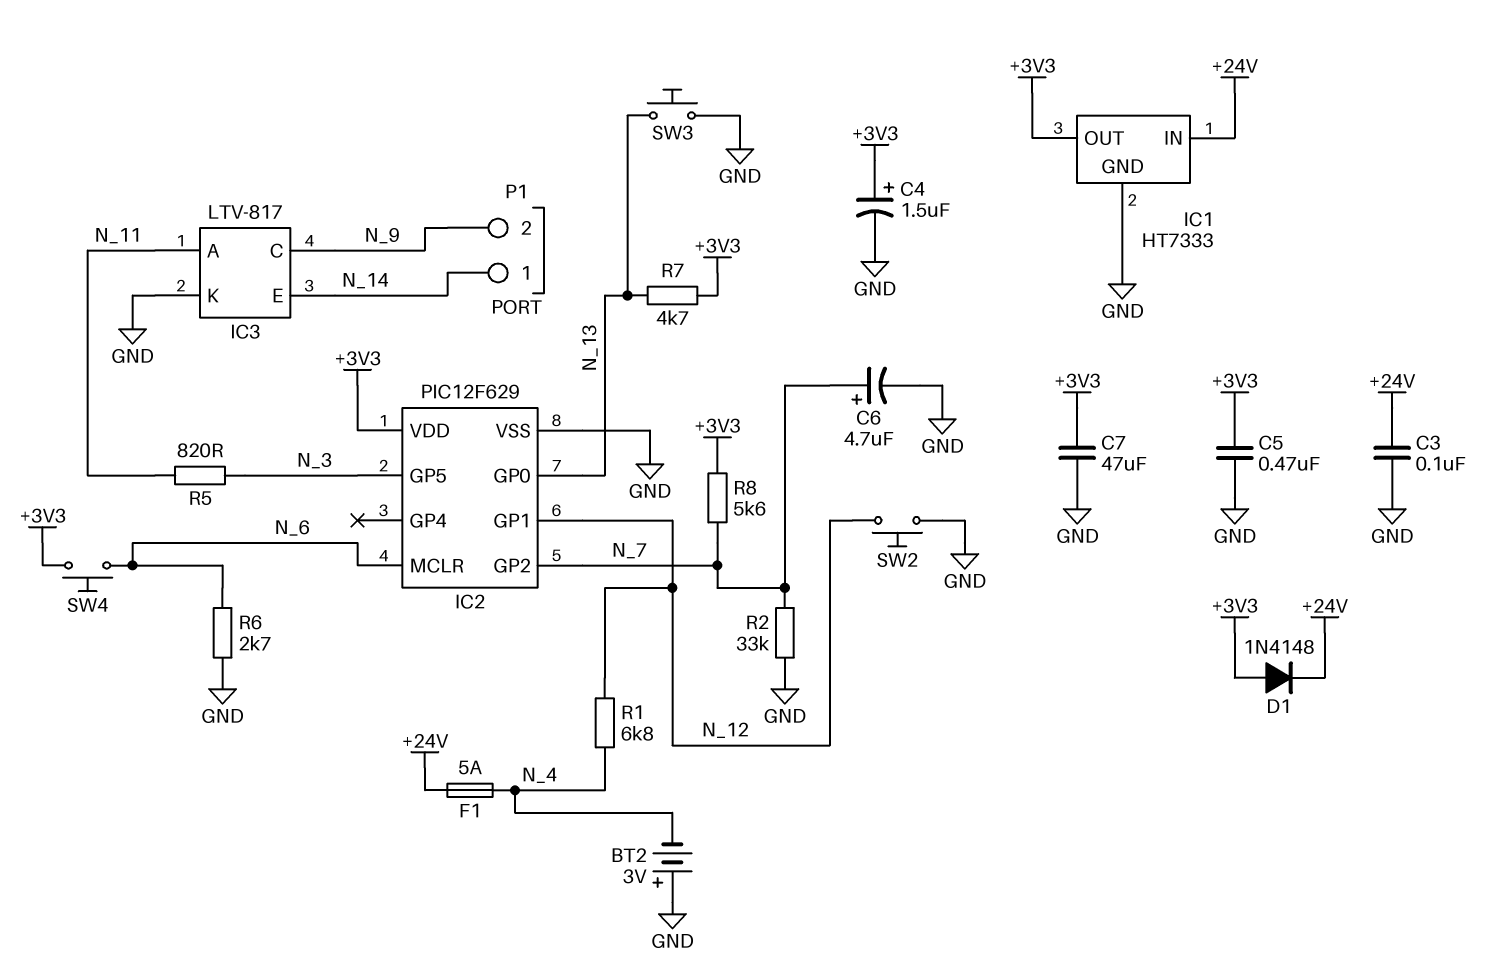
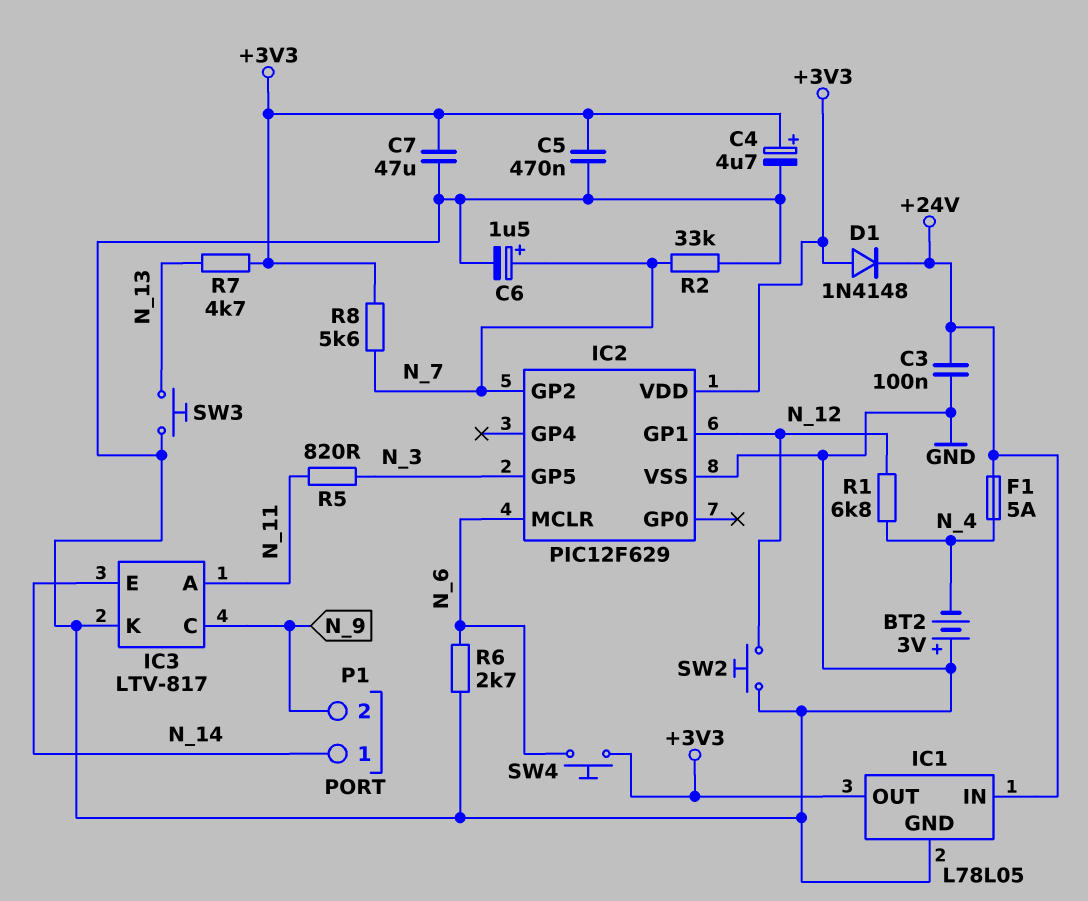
C4: 1.5uF (plus +3V3, minus GND) -> 4.7uF (plus +3V3, minus GND)
C6: 4.7uF (plus N_7, minus GND) -> 1.5uF (plus N_7, minus GND)
IC1: HT7333 -> L78L05
IC2 pin GP0: N_13 -> none

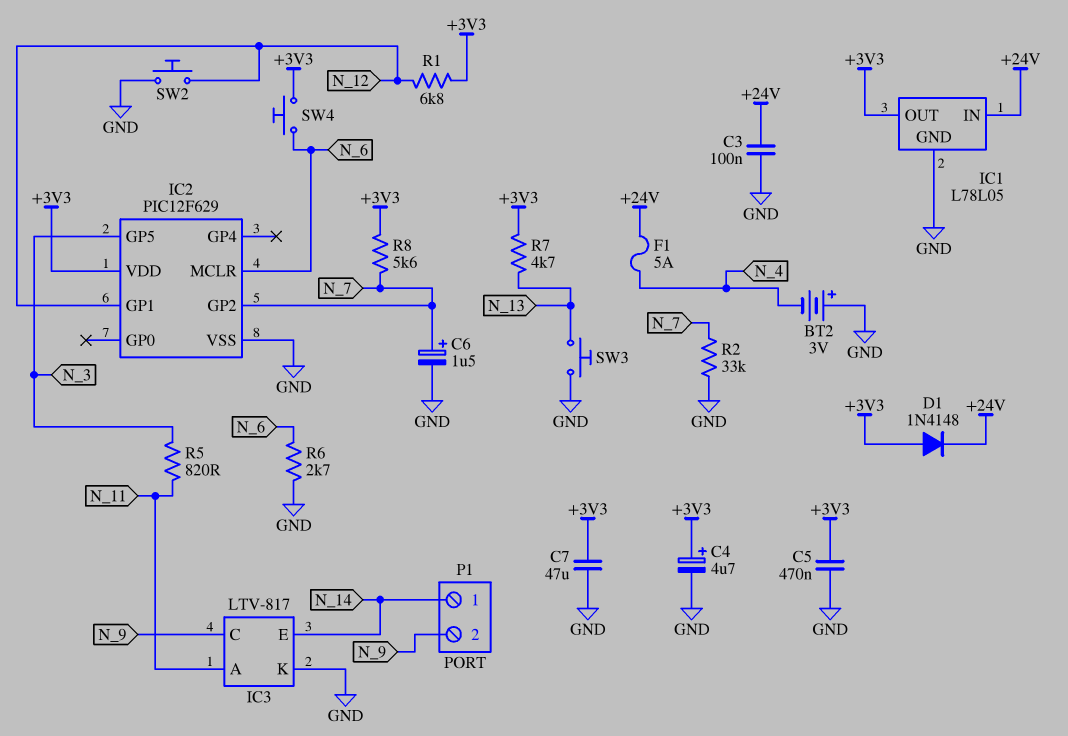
R1: 6.8k (N_4, N_12) -> 6.8k (+3V3, N_12)

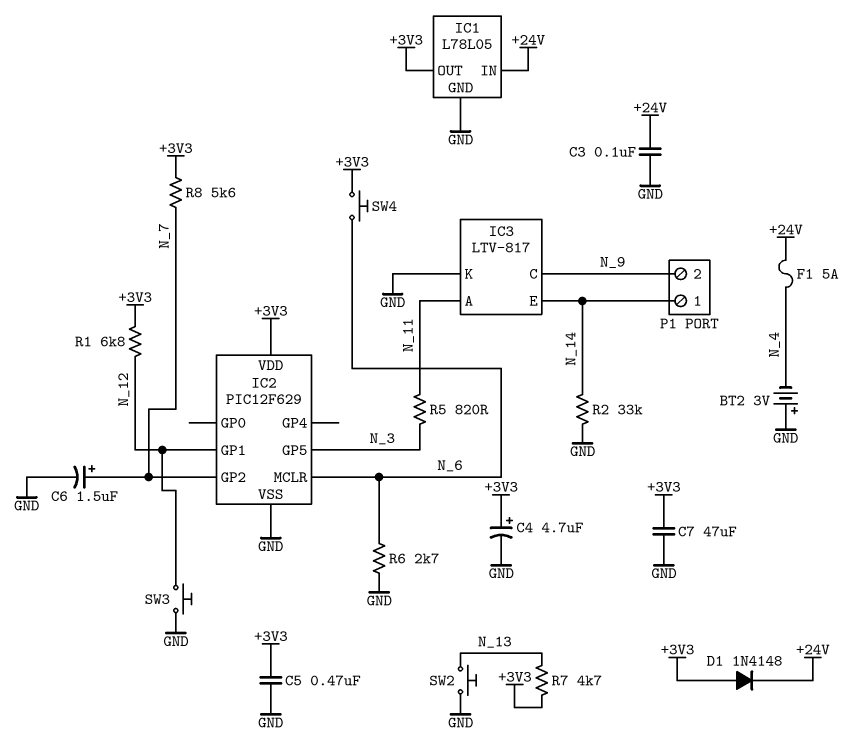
R2: 33k (GND, N_7) -> 33k (GND, N_14)
SW2: button (GND, N_12) -> button (GND, N_13)
SW3: button (GND, N_13) -> button (GND, N_12)

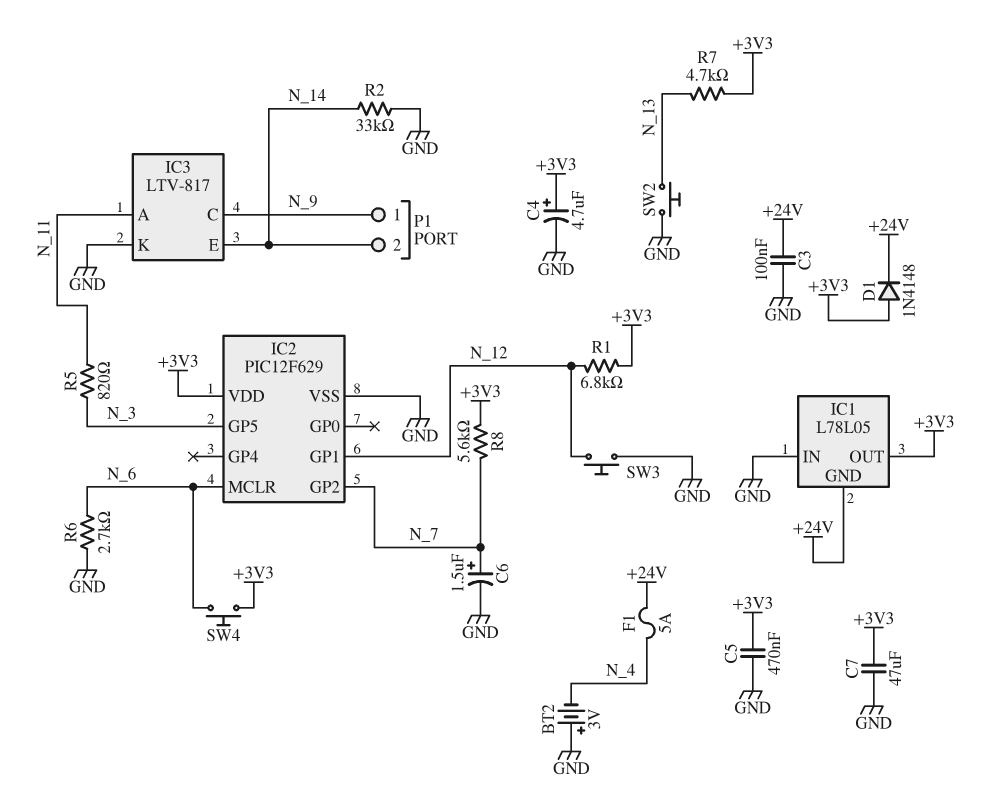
IC1 pin GND: GND -> +24V
IC1 pin IN: +24V -> GND
P1 pin 1: N_14 -> N_9
P1 pin 2: N_9 -> N_14

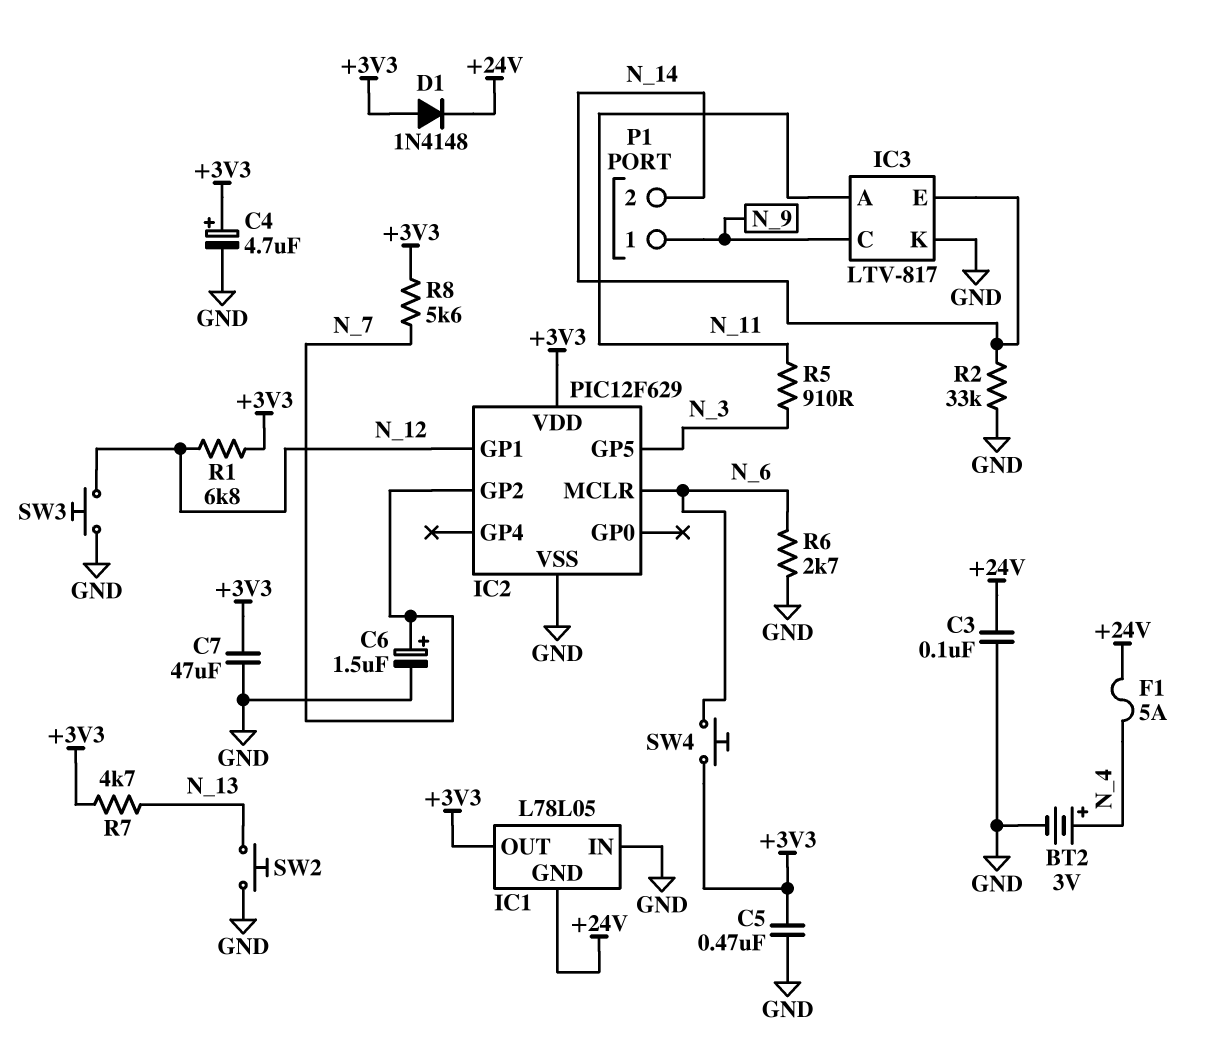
BT2: 3V (plus GND, minus N_4) -> 3V (plus N_4, minus GND)
R5: 820 (N_3, N_11) -> 910 (N_3, N_11)

